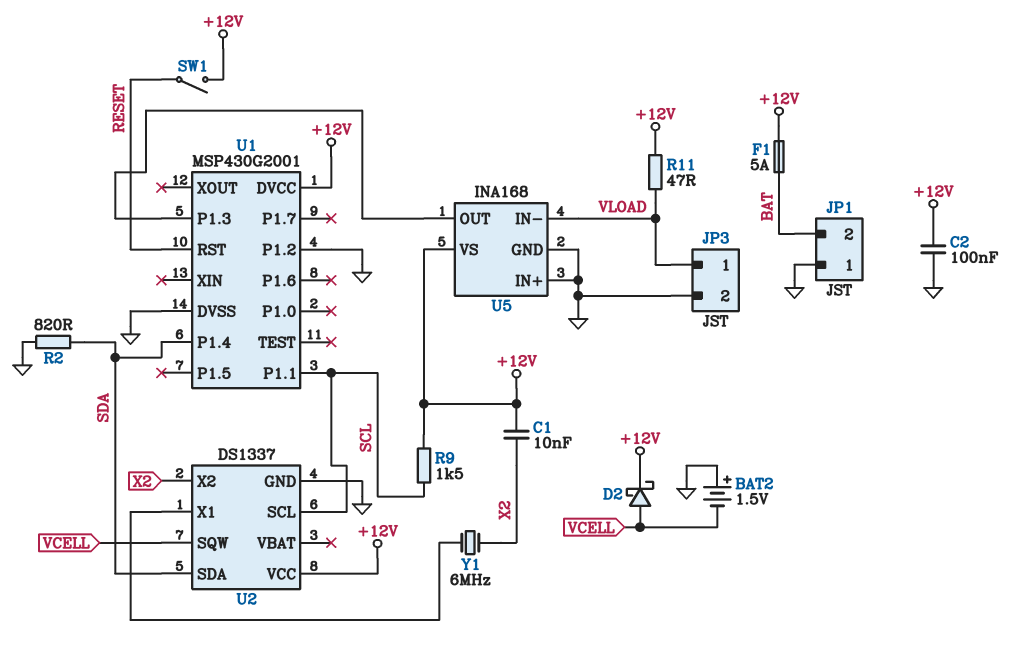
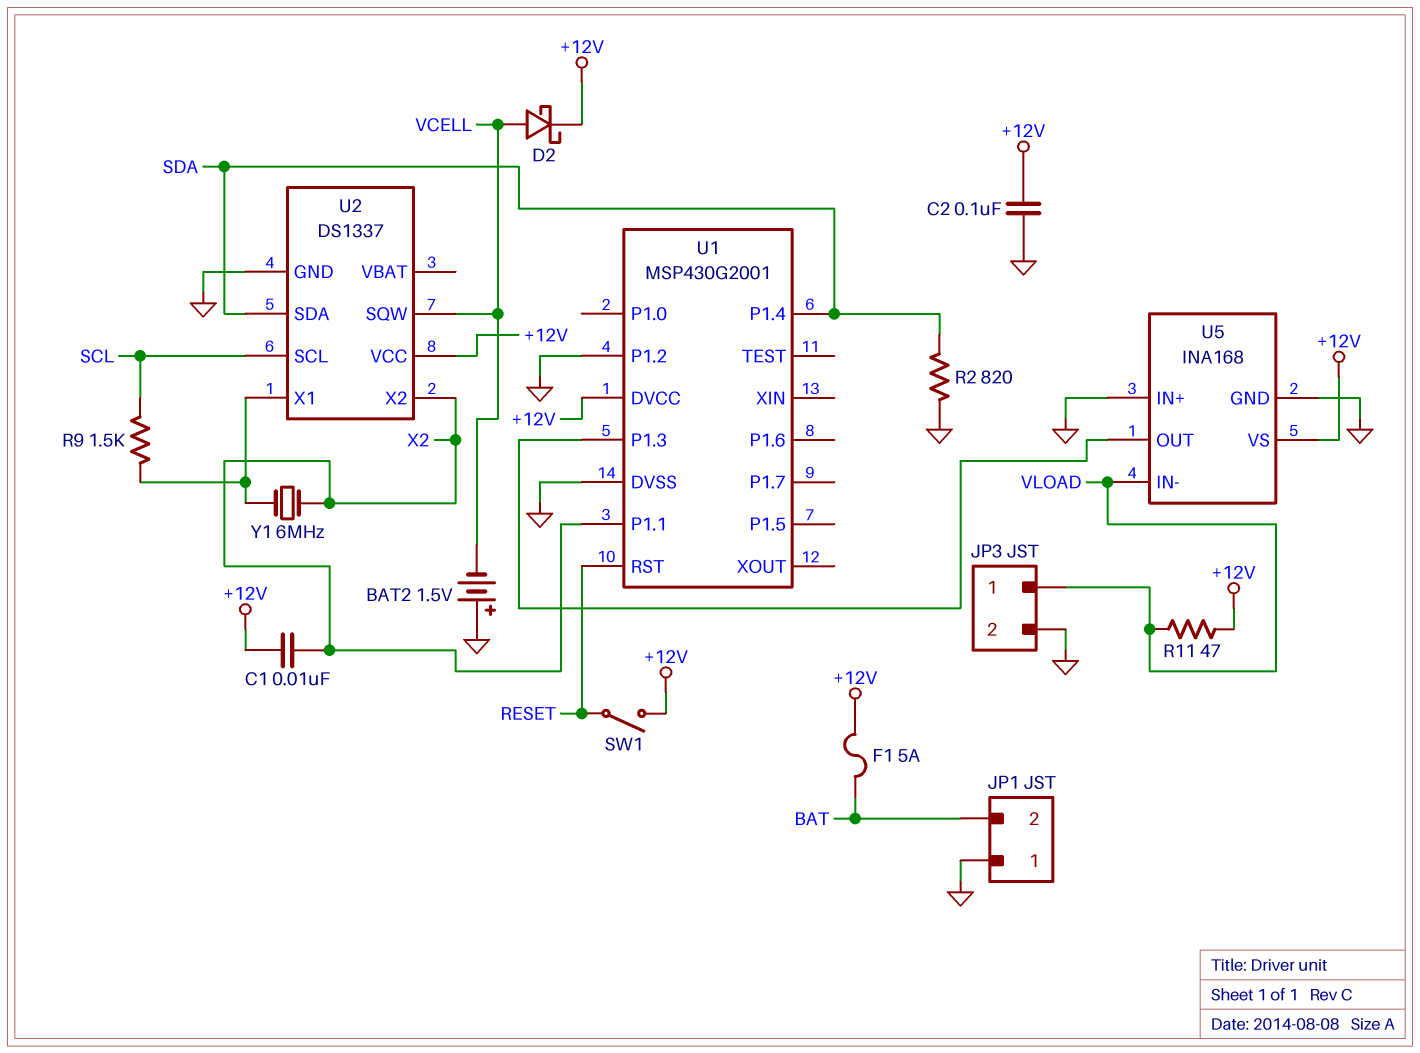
R9: 1.5k (+12V, SCL) -> 1.5k (SCL, U2/X1)
U1 pin P1.1: SCL -> X2

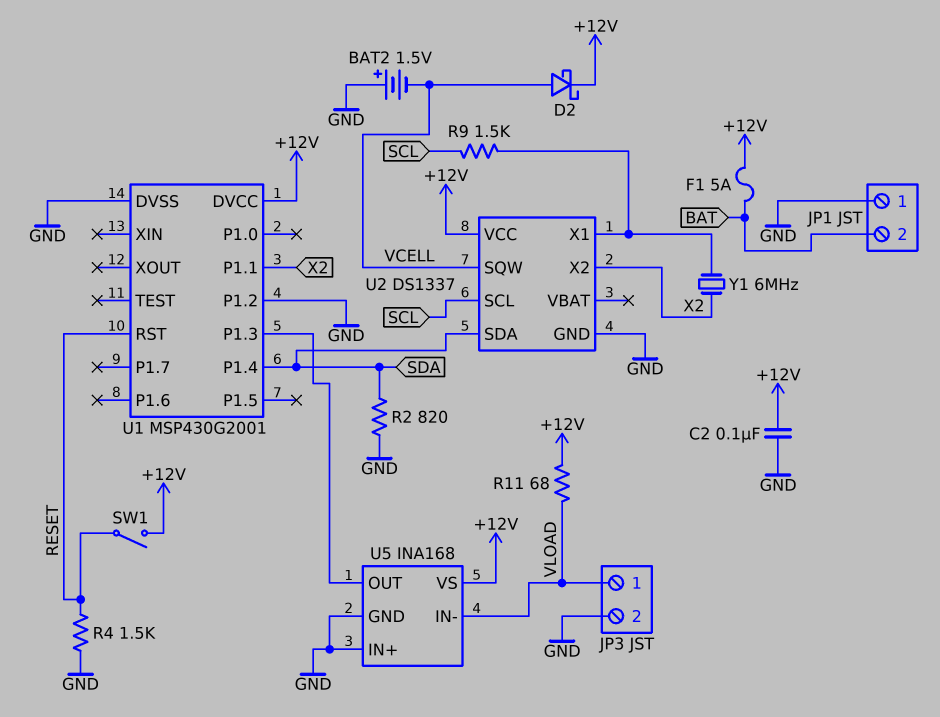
C1: 10nF (+12V, X2) -> none
R4: none -> 1.5k (GND, RESET)
R11: 47 (+12V, VLOAD) -> 68 (+12V, VLOAD)

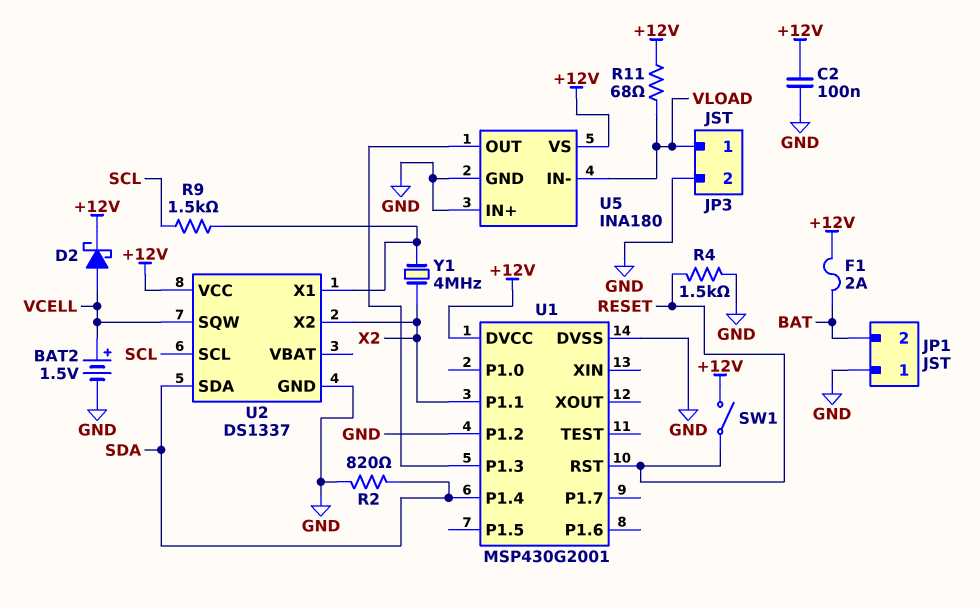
BAT2: 1.5V (plus GND, minus VCELL) -> 1.5V (plus VCELL, minus GND)
F1: 5A (+12V, BAT) -> 2A (+12V, BAT)
U5: INA168 -> INA180
Y1: 6MHz (U2/X1, X2) -> 4MHz (U2/X1, X2)

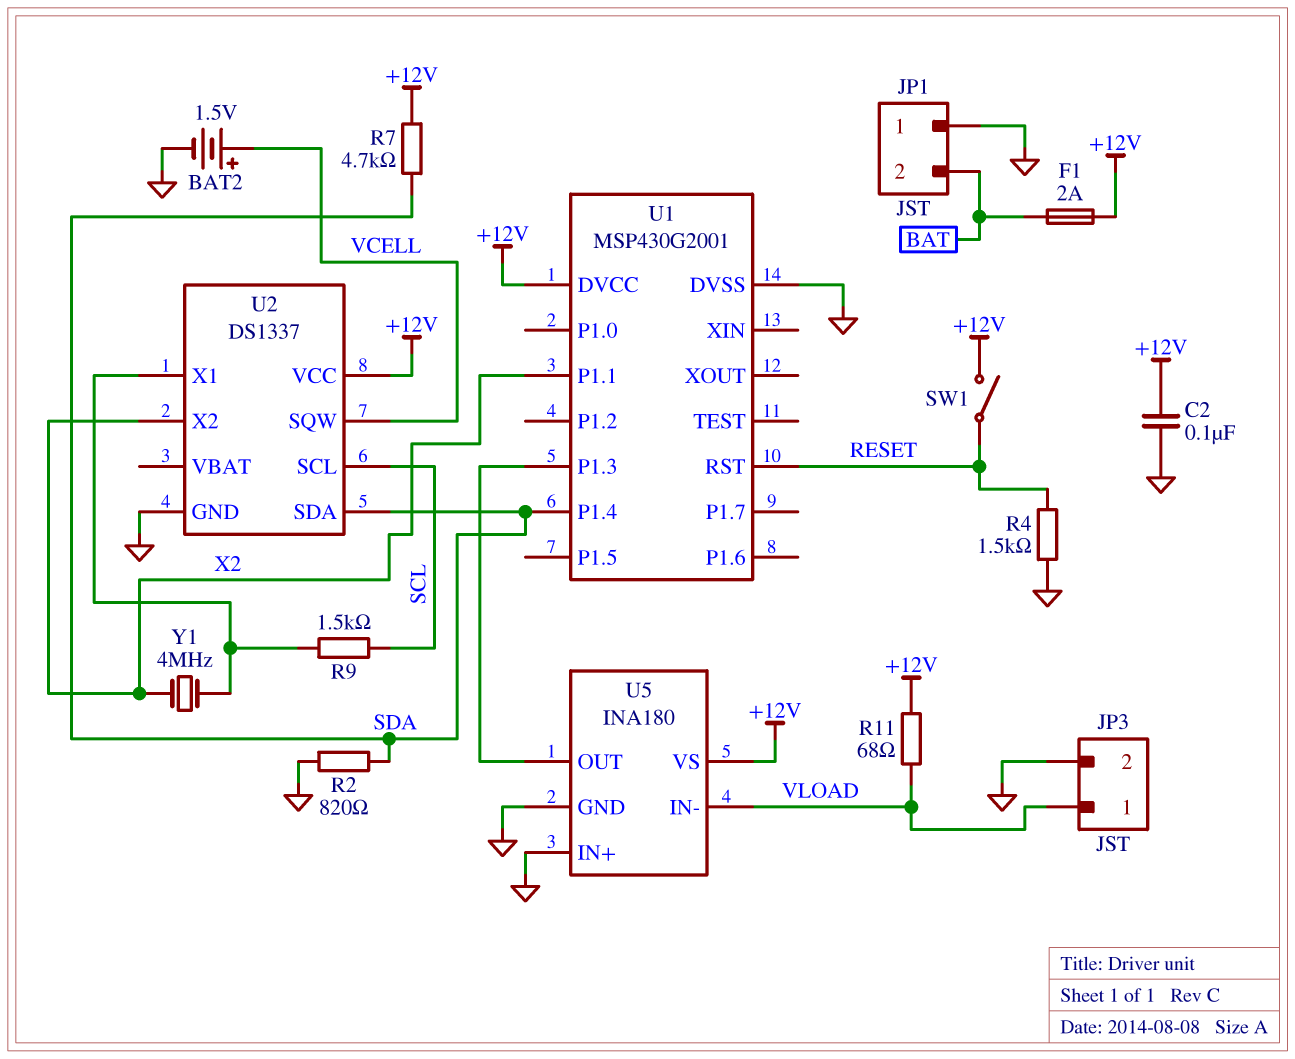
D2: schottky (A VCELL, K +12V) -> none
R7: none -> 4.7k (+12V, SDA)
U1 pin P1.2: GND -> none

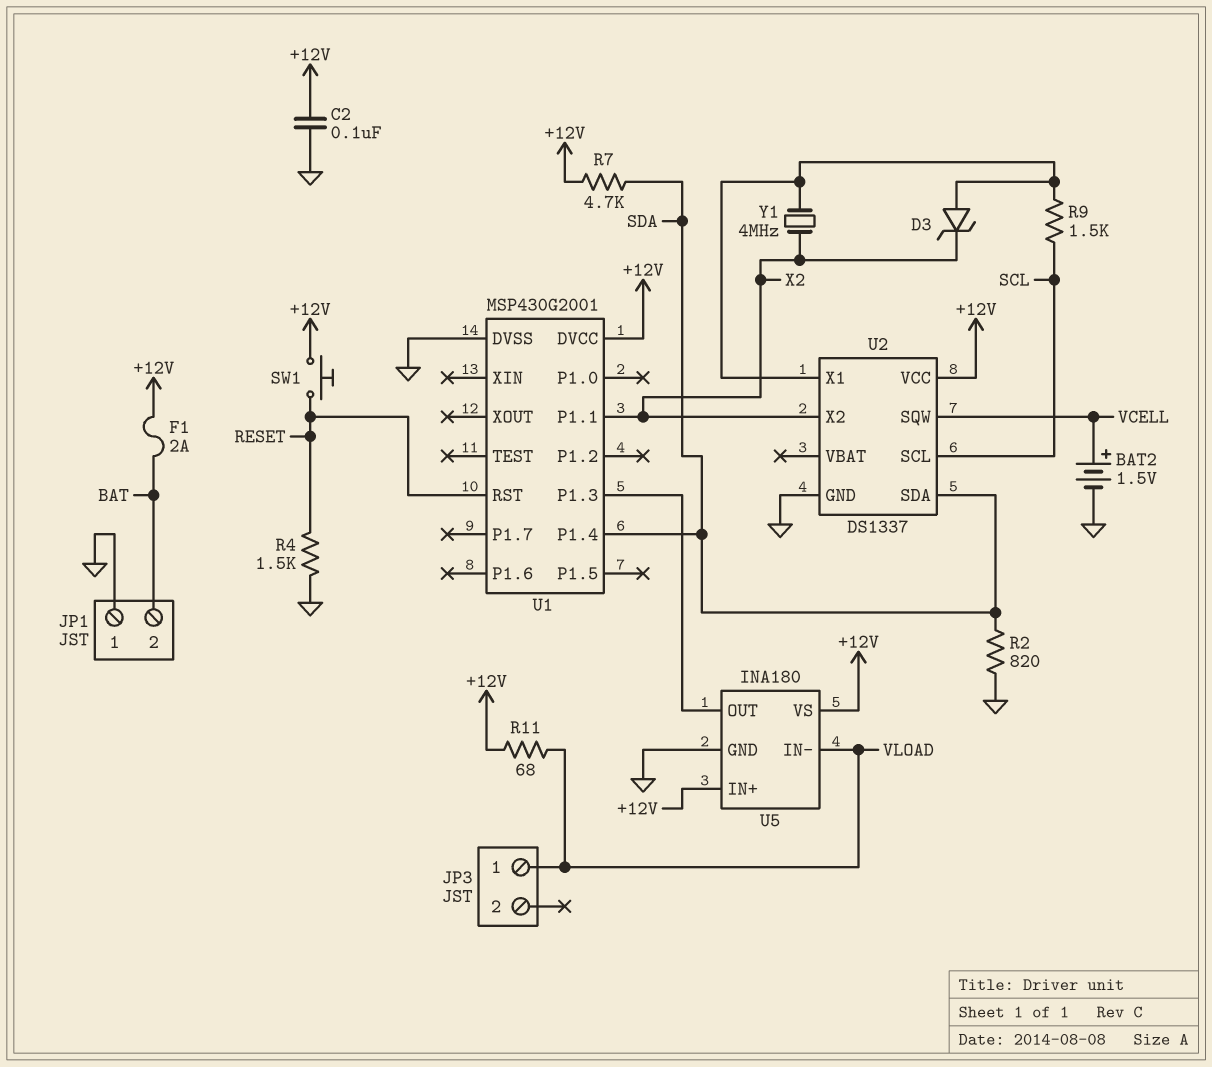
D3: none -> zener (A U2/X1, K X2)
JP3 pin 2: GND -> none
SW1: switch (+12V, RESET) -> button (+12V, RESET)
U5 pin IN+: GND -> +12V

